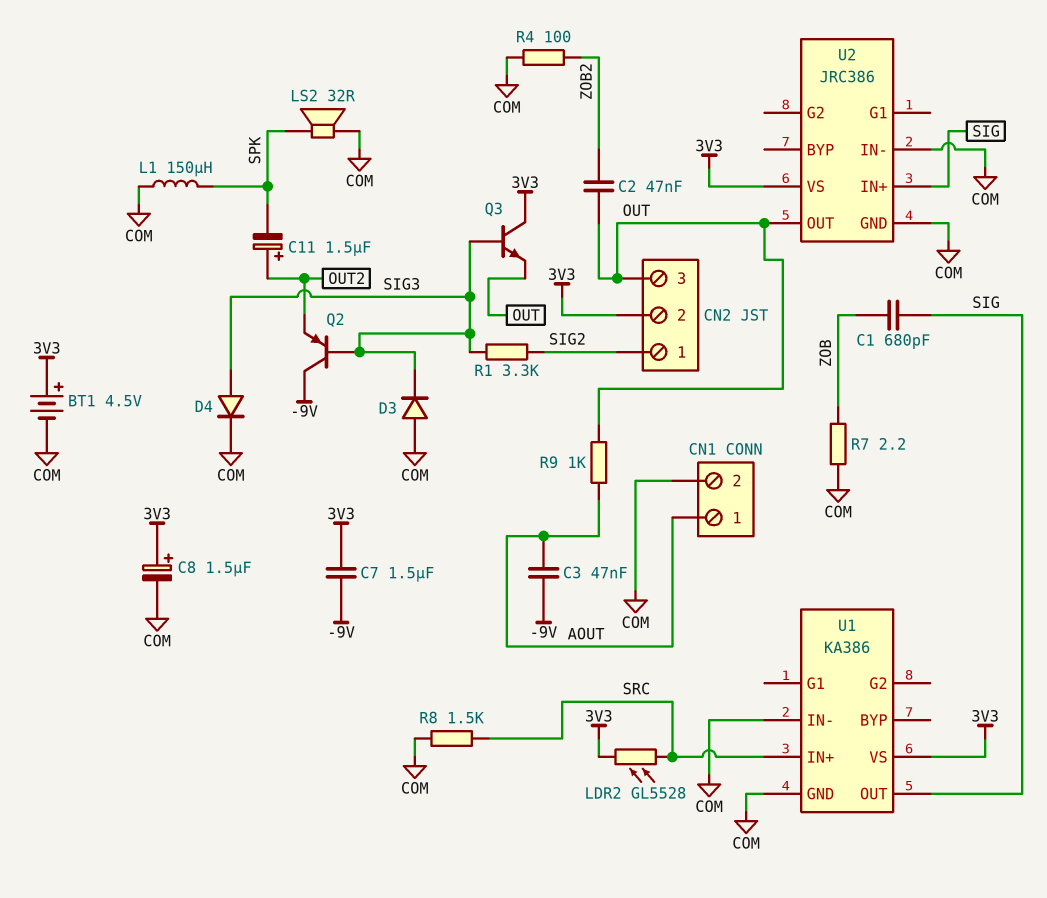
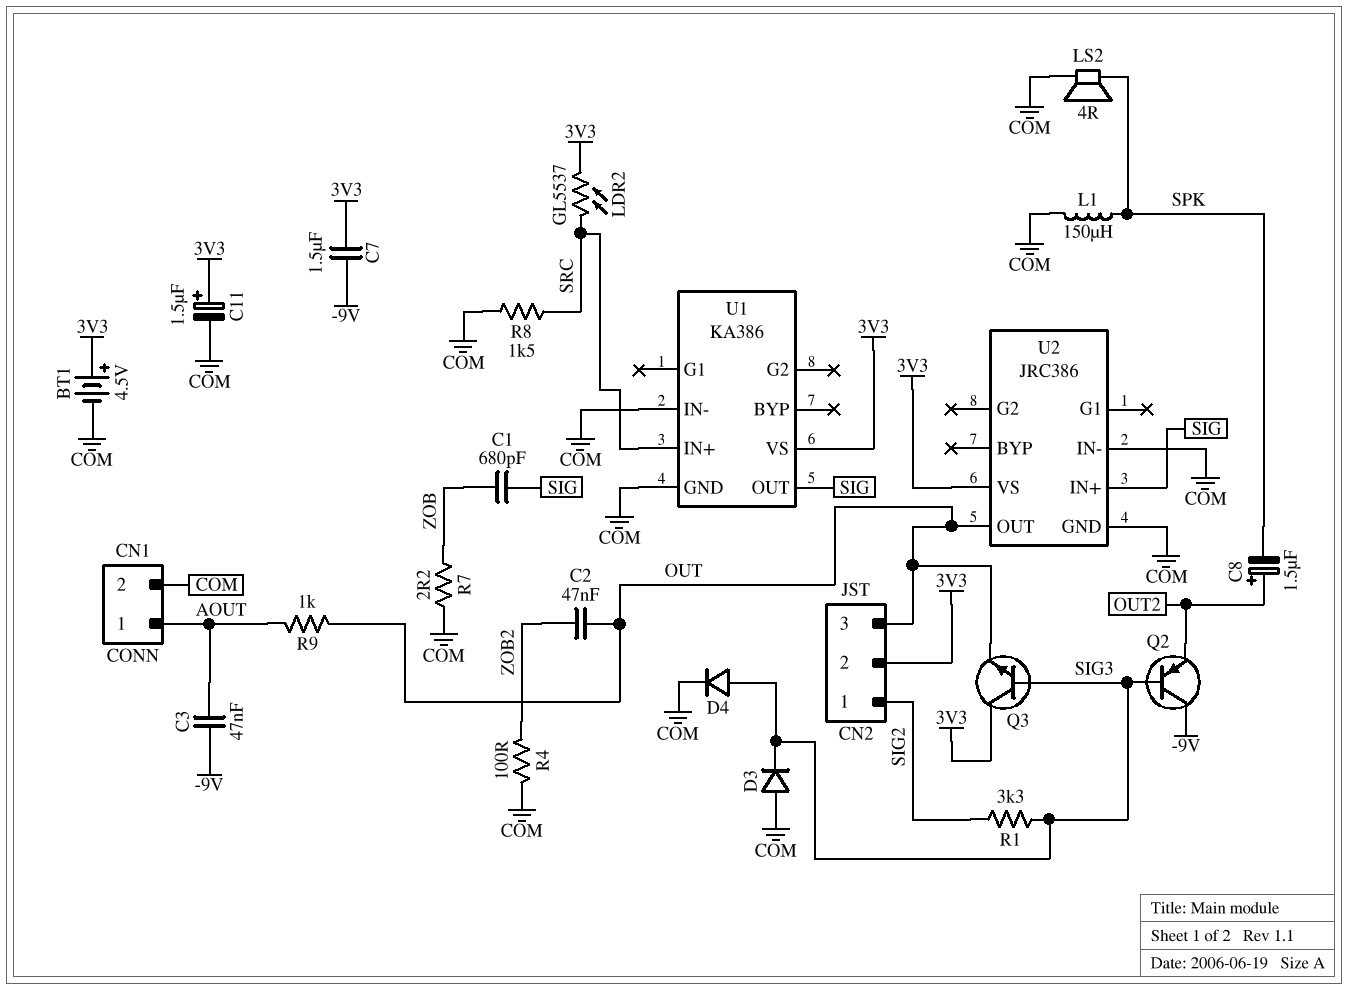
C8: 1.5uF (plus 3V3, minus COM) -> 1.5uF (plus OUT2, minus SPK)
C11: 1.5uF (plus OUT2, minus SPK) -> 1.5uF (plus 3V3, minus COM)
LDR2: GL5528 (3V3, SRC) -> GL5537 (3V3, SRC)
LS2: speaker 32R (COM, SPK) -> speaker 4R (COM, SPK)

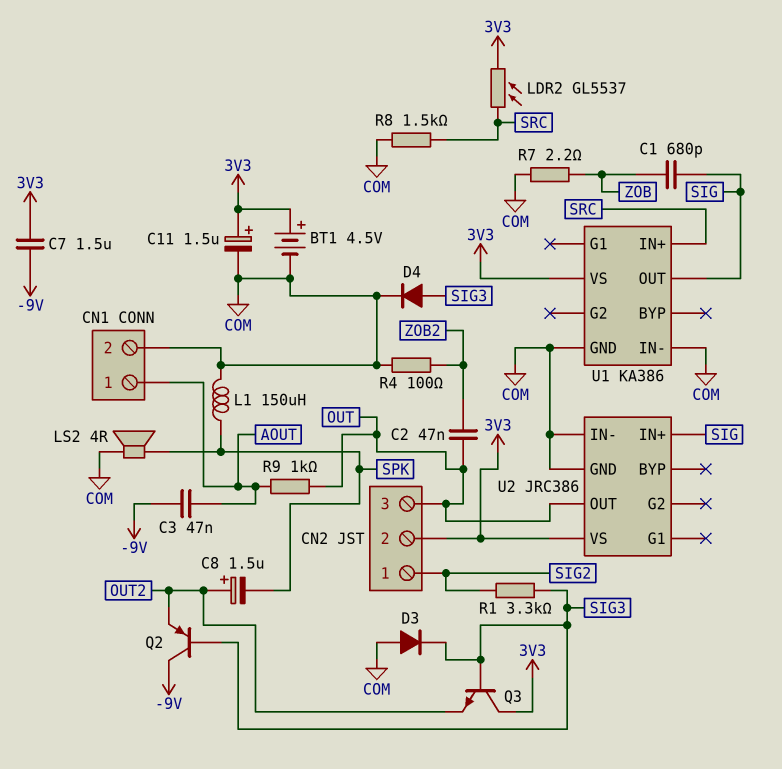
Q3: NPN (B SIG3, C 3V3, E OUT) -> NPN (B SIG3, C 3V3, E OUT2)

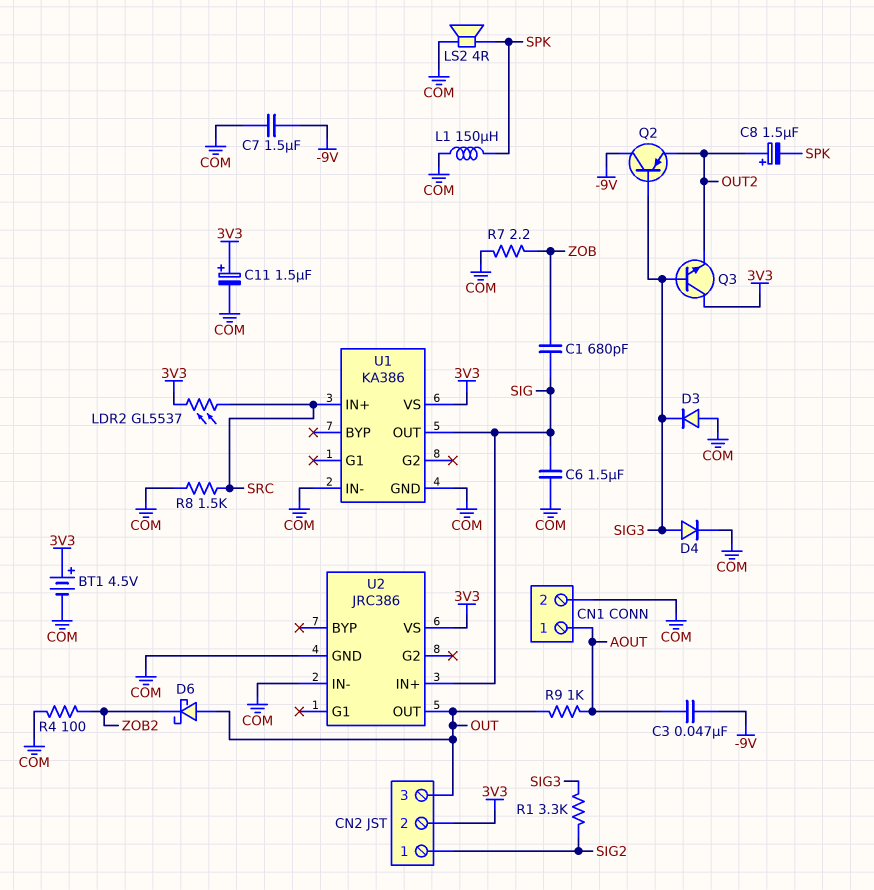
C2: 47nF (OUT, ZOB2) -> none
C6: none -> 1.5uF (COM, SIG)
C7: 1.5uF (-9V, 3V3) -> 1.5uF (-9V, COM)
D6: none -> schottky (A OUT, K ZOB2)

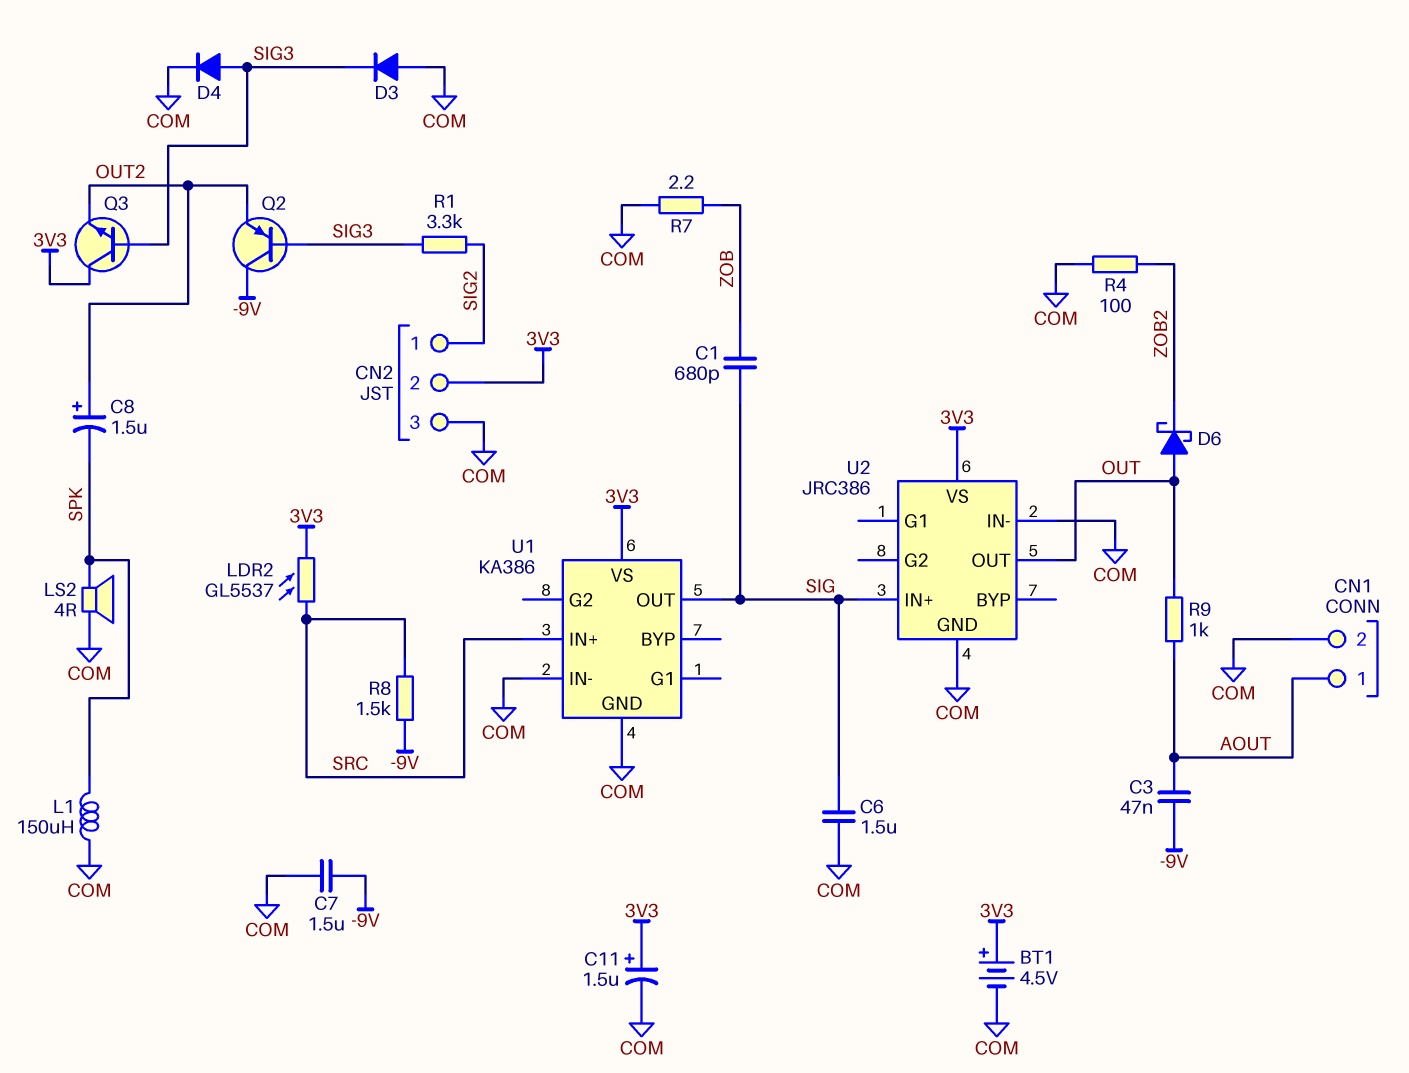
CN2 pin 3: OUT -> COM
R8: 1.5k (COM, SRC) -> 1.5k (-9V, SRC)

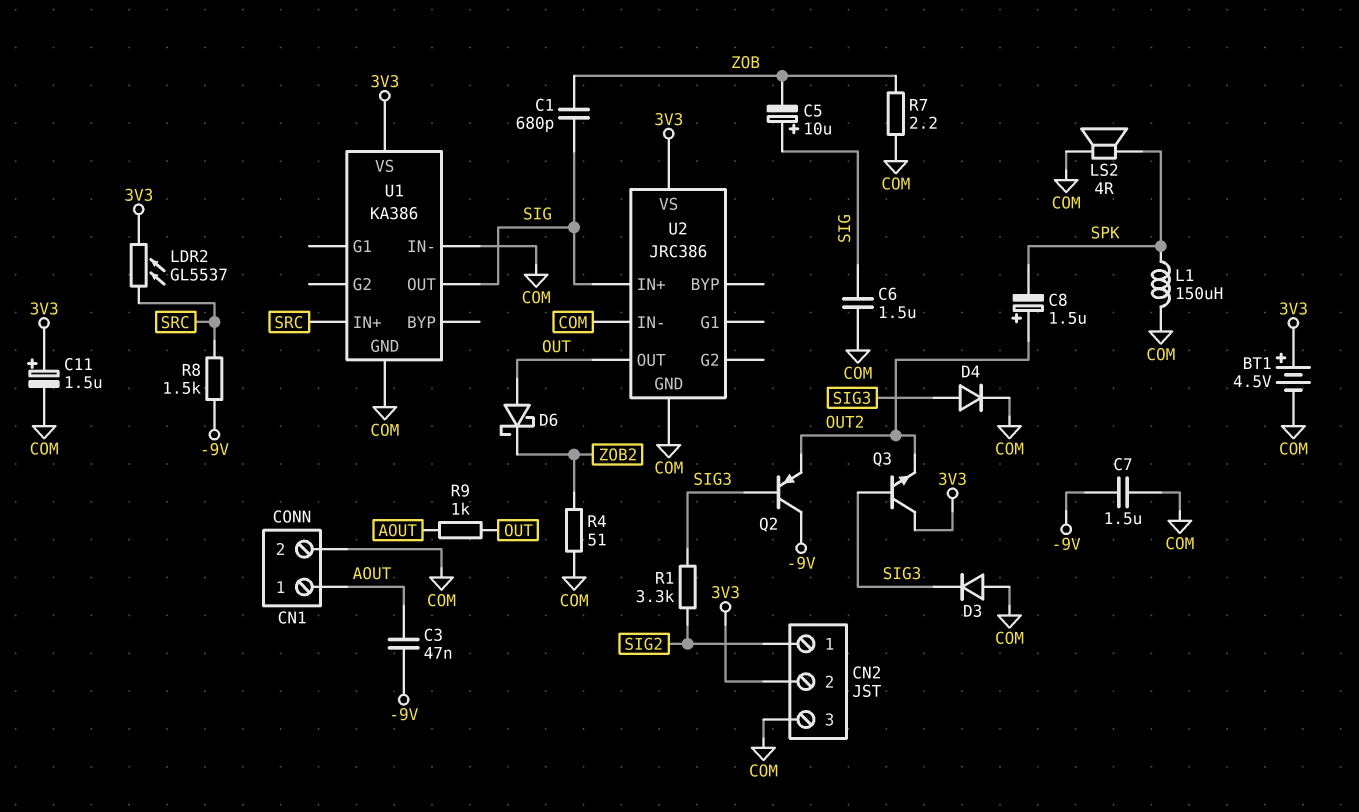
C5: none -> 10uF (plus SIG, minus ZOB)
R4: 100 (COM, ZOB2) -> 51 (COM, ZOB2)

